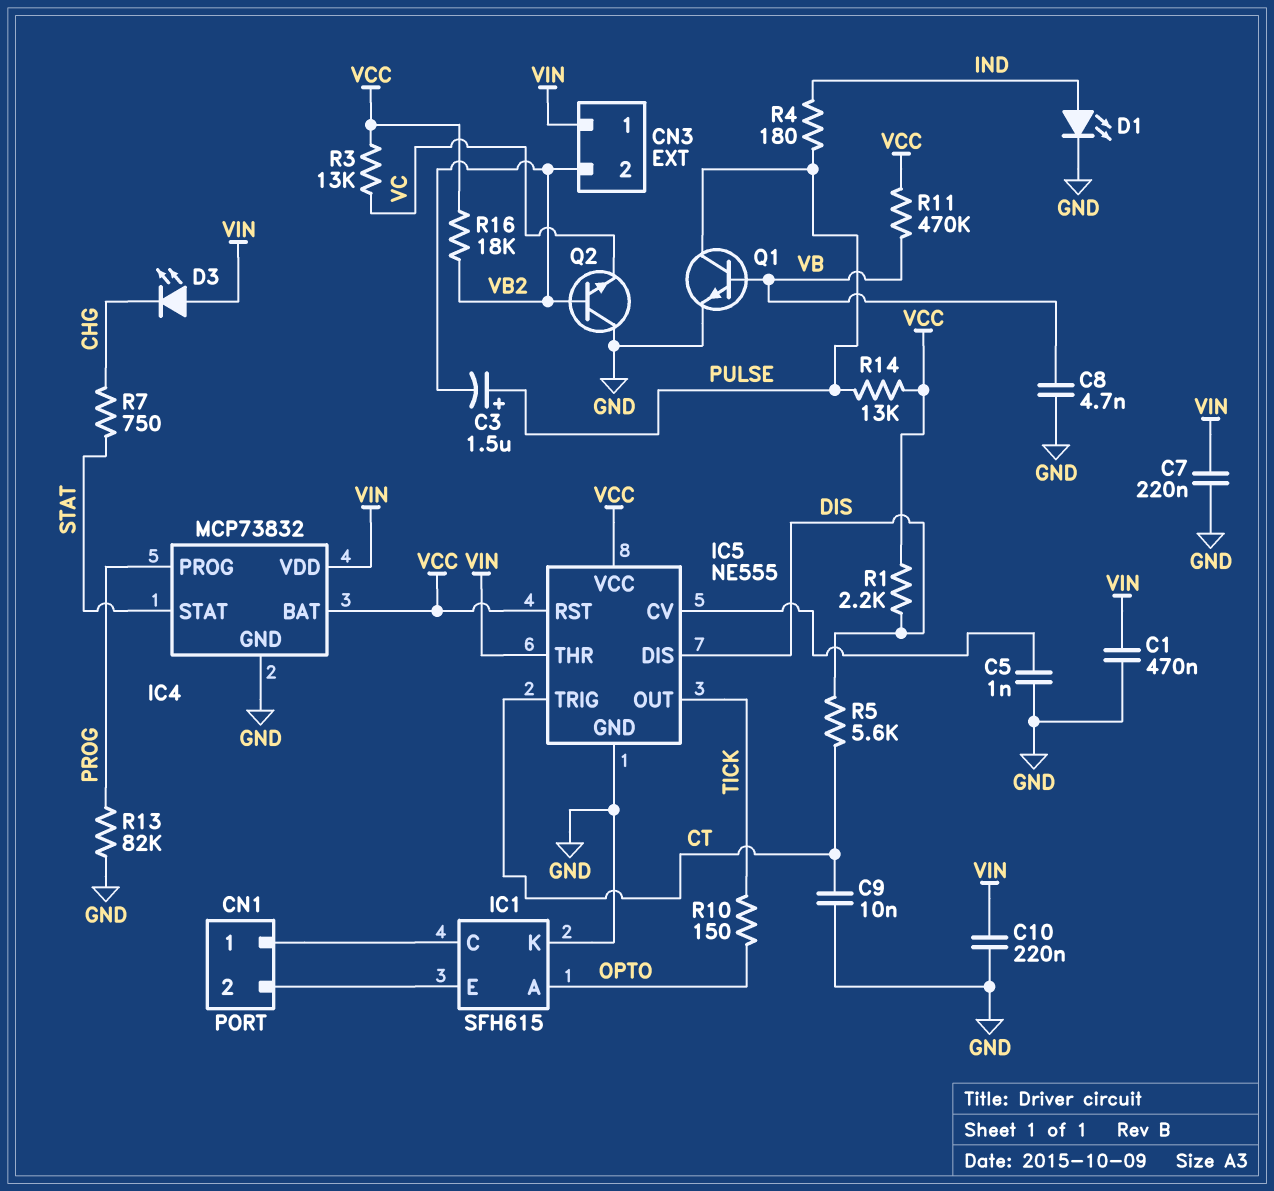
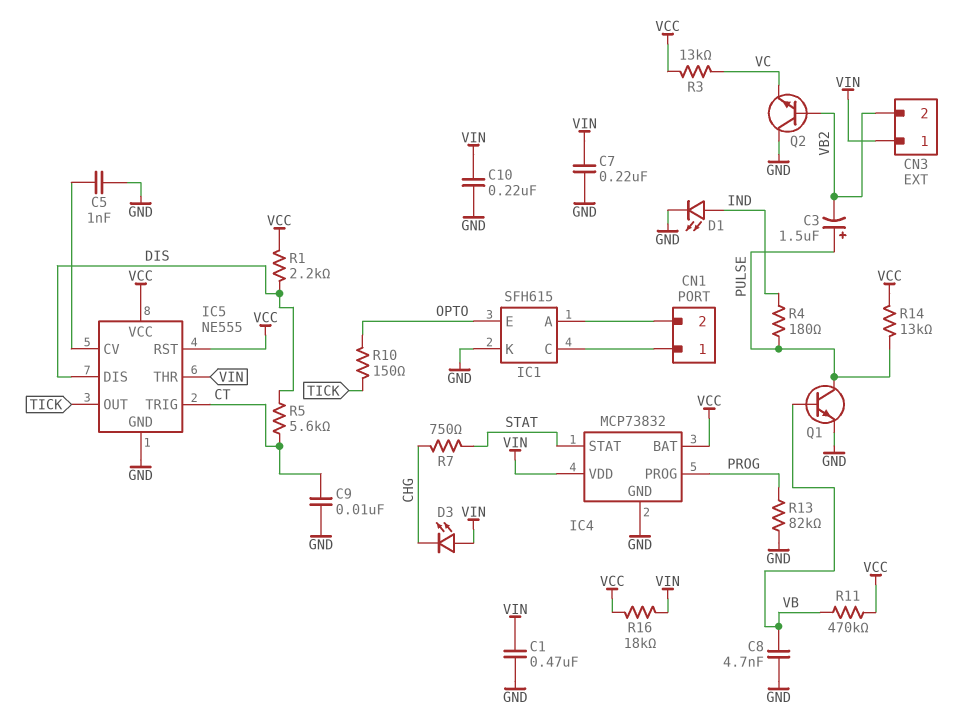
IC1 pin A: OPTO -> CN1/2
IC1 pin E: CN1/2 -> OPTO
R16: 18k (VB2, VCC) -> 18k (VCC, VIN)

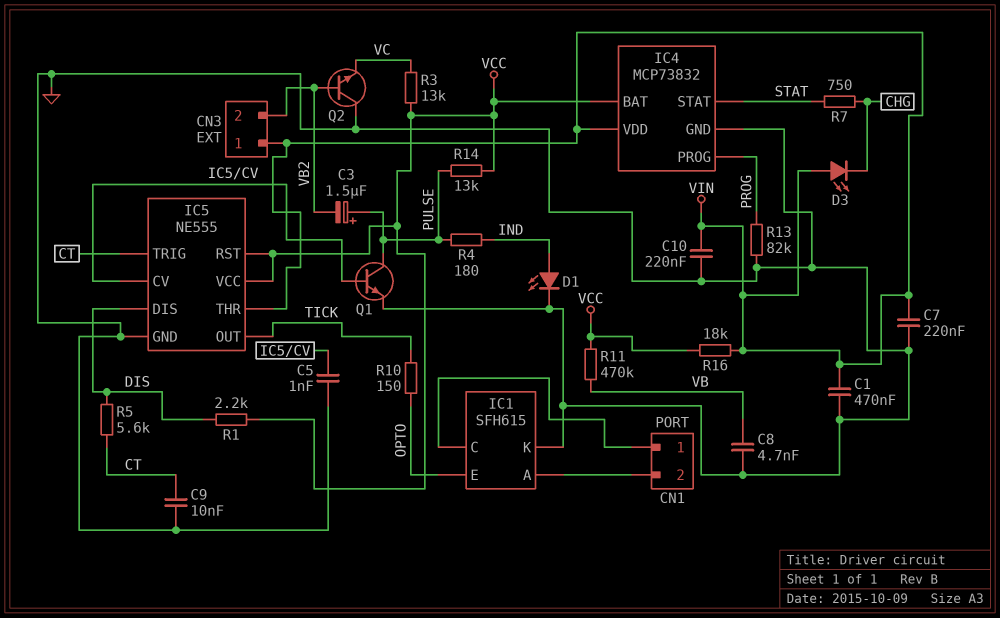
Q1: NPN (B VB, C PULSE, E GND) -> NPN (B IC5/CV, C PULSE, E GND)

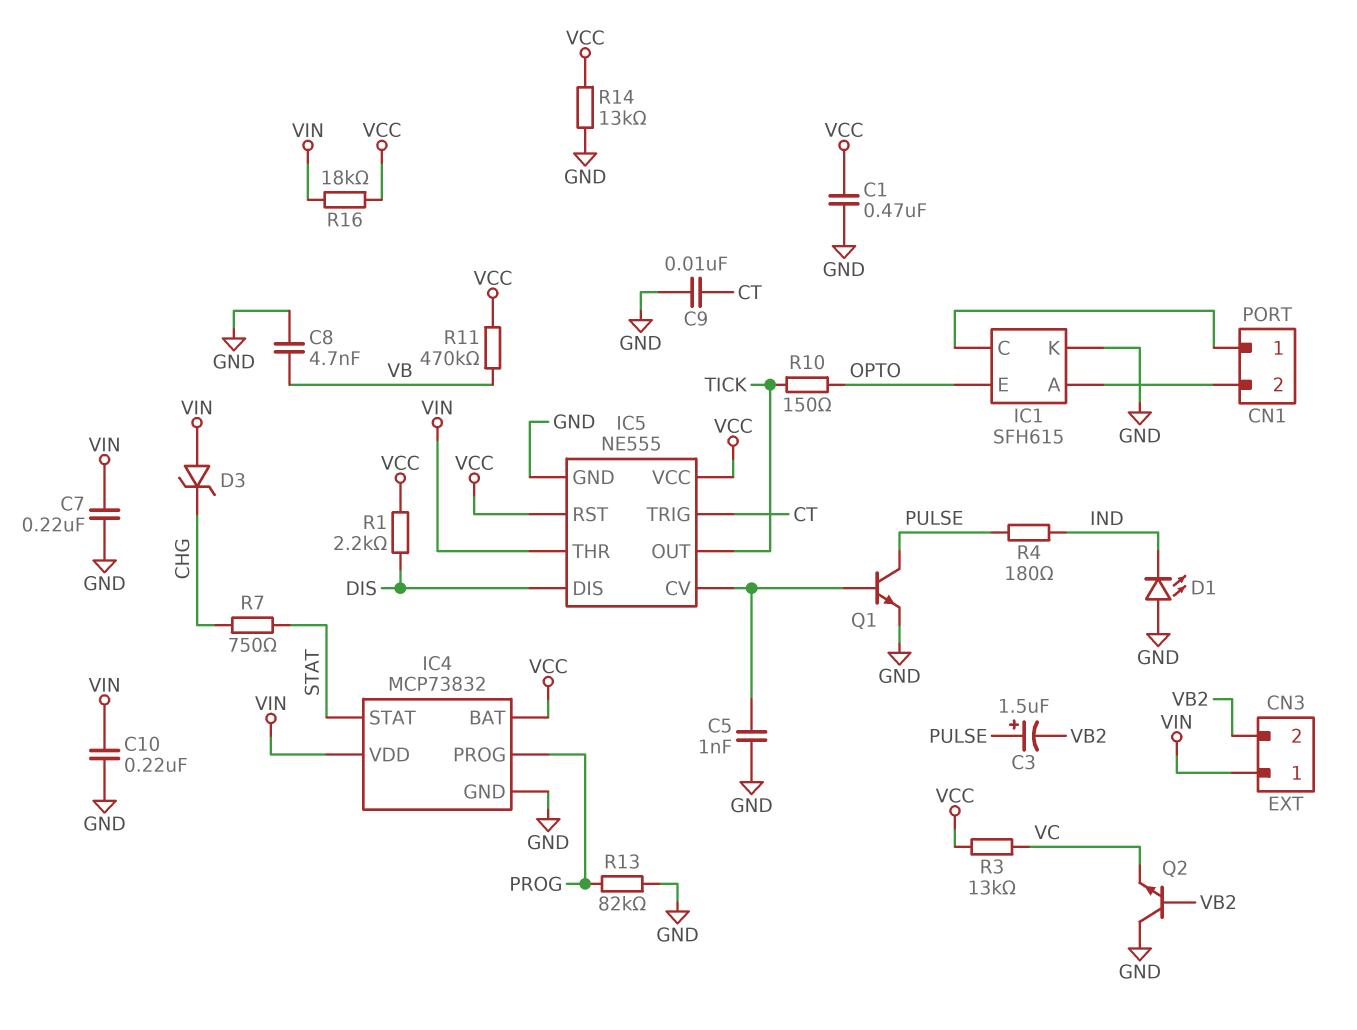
C1: 470nF (GND, VIN) -> 470nF (GND, VCC)
D1: LED (A IND, K GND) -> LED (A GND, K IND)
D3: LED (A VIN, K CHG) -> zener (A VIN, K CHG)
R5: 5.6k (CT, DIS) -> none
R14: 13k (PULSE, VCC) -> 13k (GND, VCC)

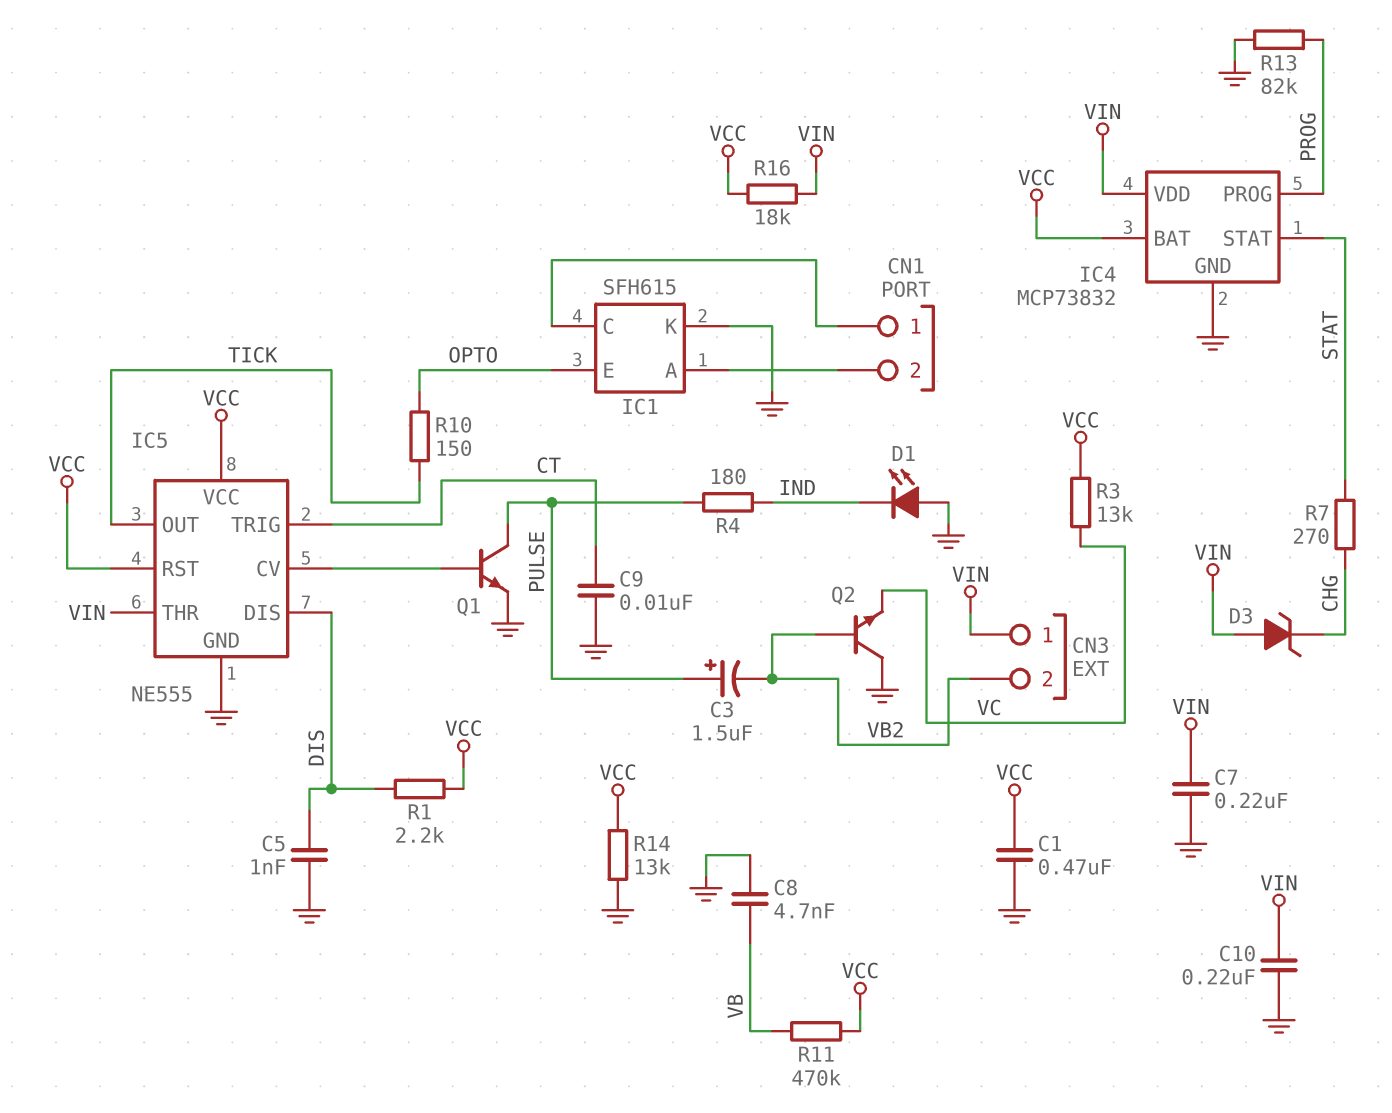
C5: 1nF (GND, IC5/CV) -> 1nF (DIS, GND)
R7: 750 (CHG, STAT) -> 270 (CHG, STAT)

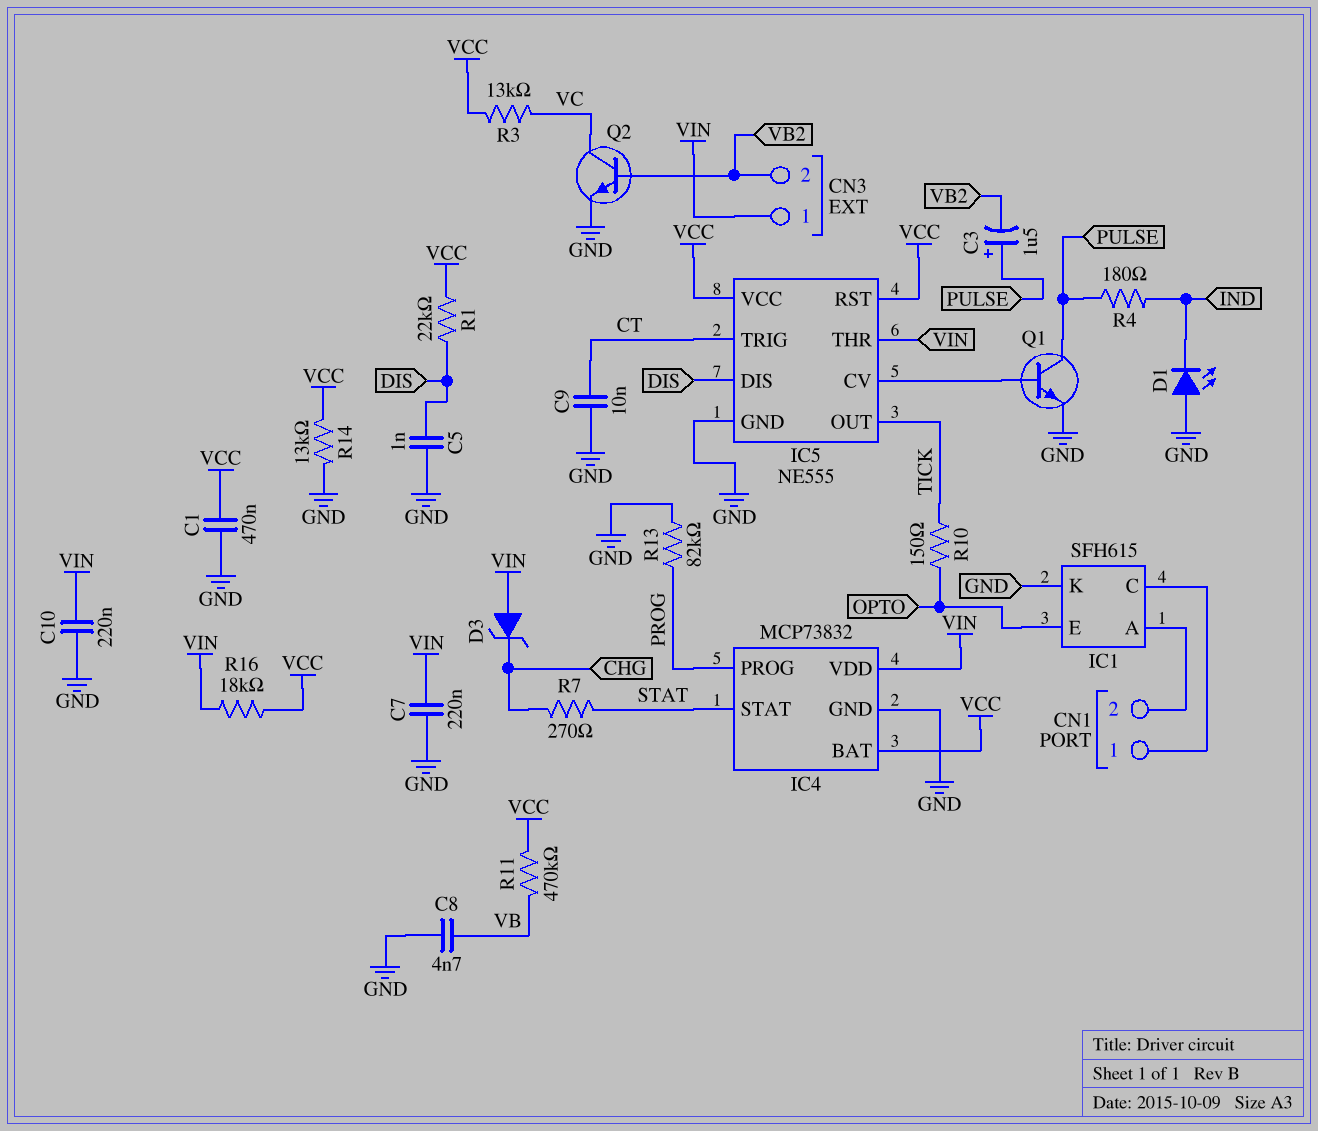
Q2: NPN (B VB2, C GND, E VC) -> NPN (B VB2, C VC, E GND)
R1: 2.2k (DIS, VCC) -> 22k (DIS, VCC)

